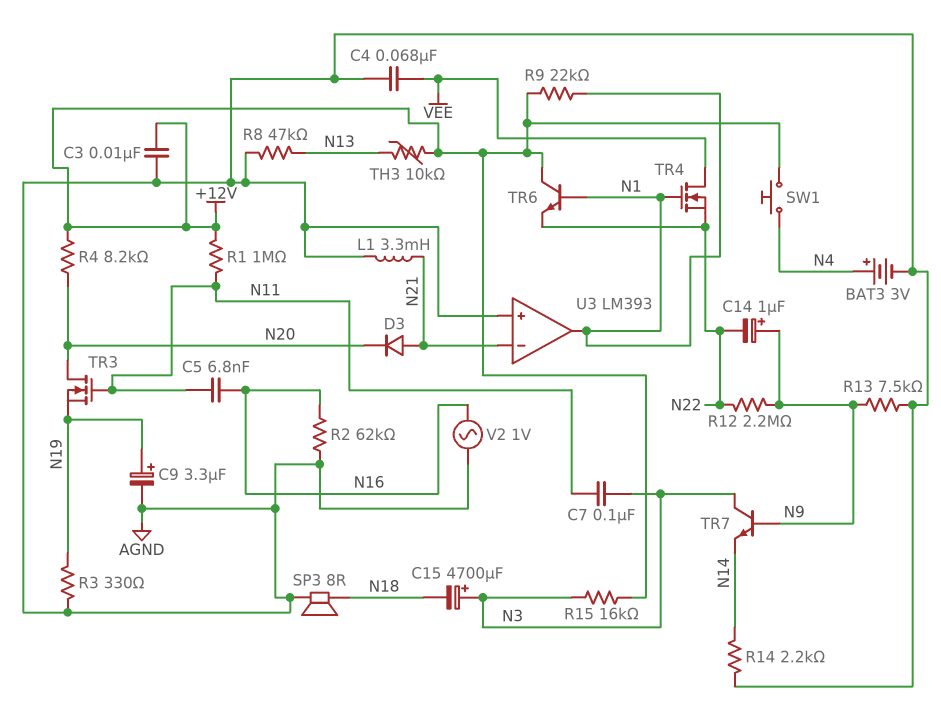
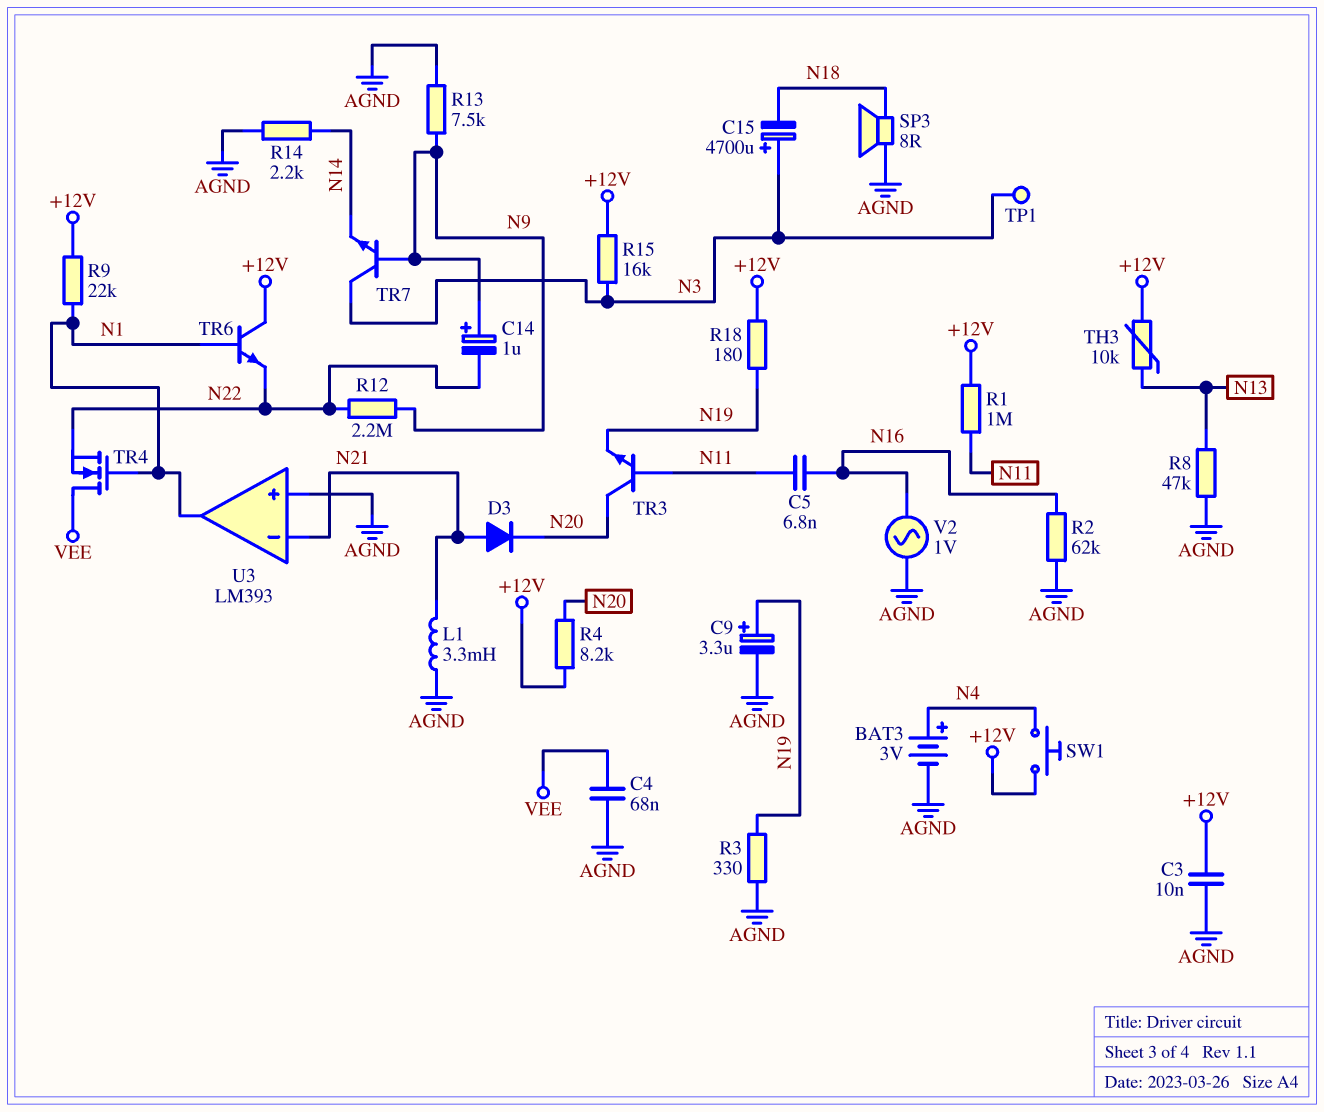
C7: 100nF (N3, N11) -> none
R18: none -> 180 (+12V, N19)
TP1: none -> test point (N3)
TR3: NMOS (G N11, D N20, S N19) -> NPN (B N11, C N20, E N19)

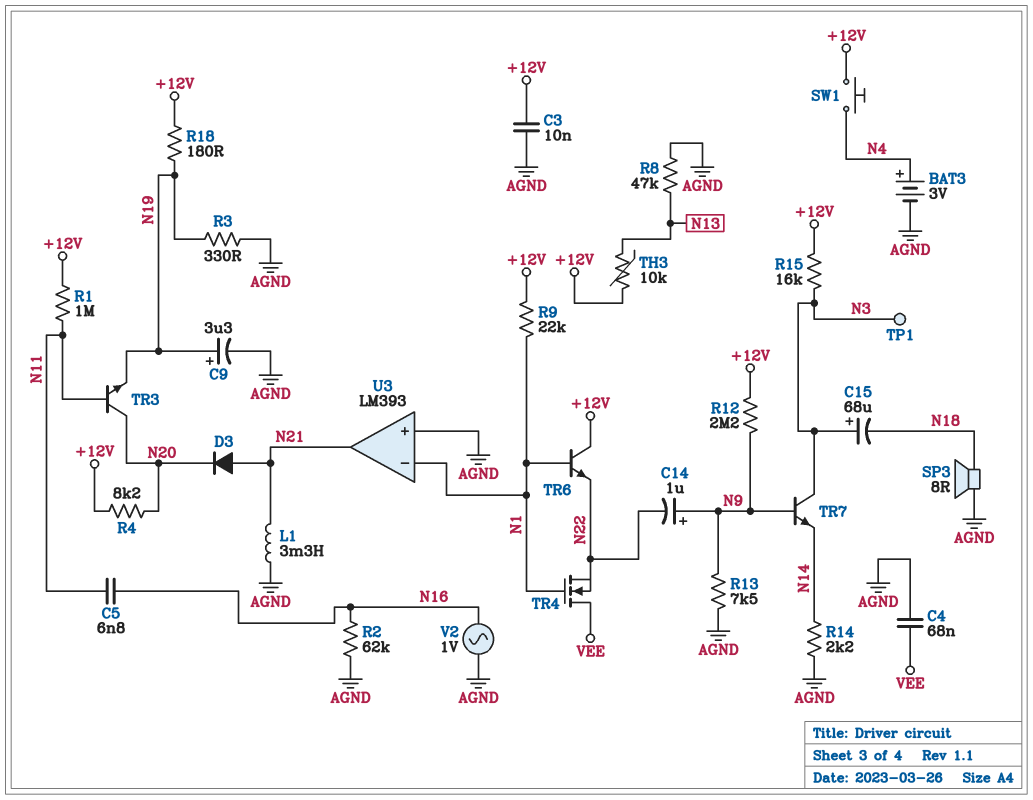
C15: 4700uF (plus N3, minus N18) -> 68uF (plus N3, minus N18)
R12: 2.2M (N9, N22) -> 2.2M (+12V, N9)
U3 pin in-: N21 -> N1
U3 pin out: N1 -> N21

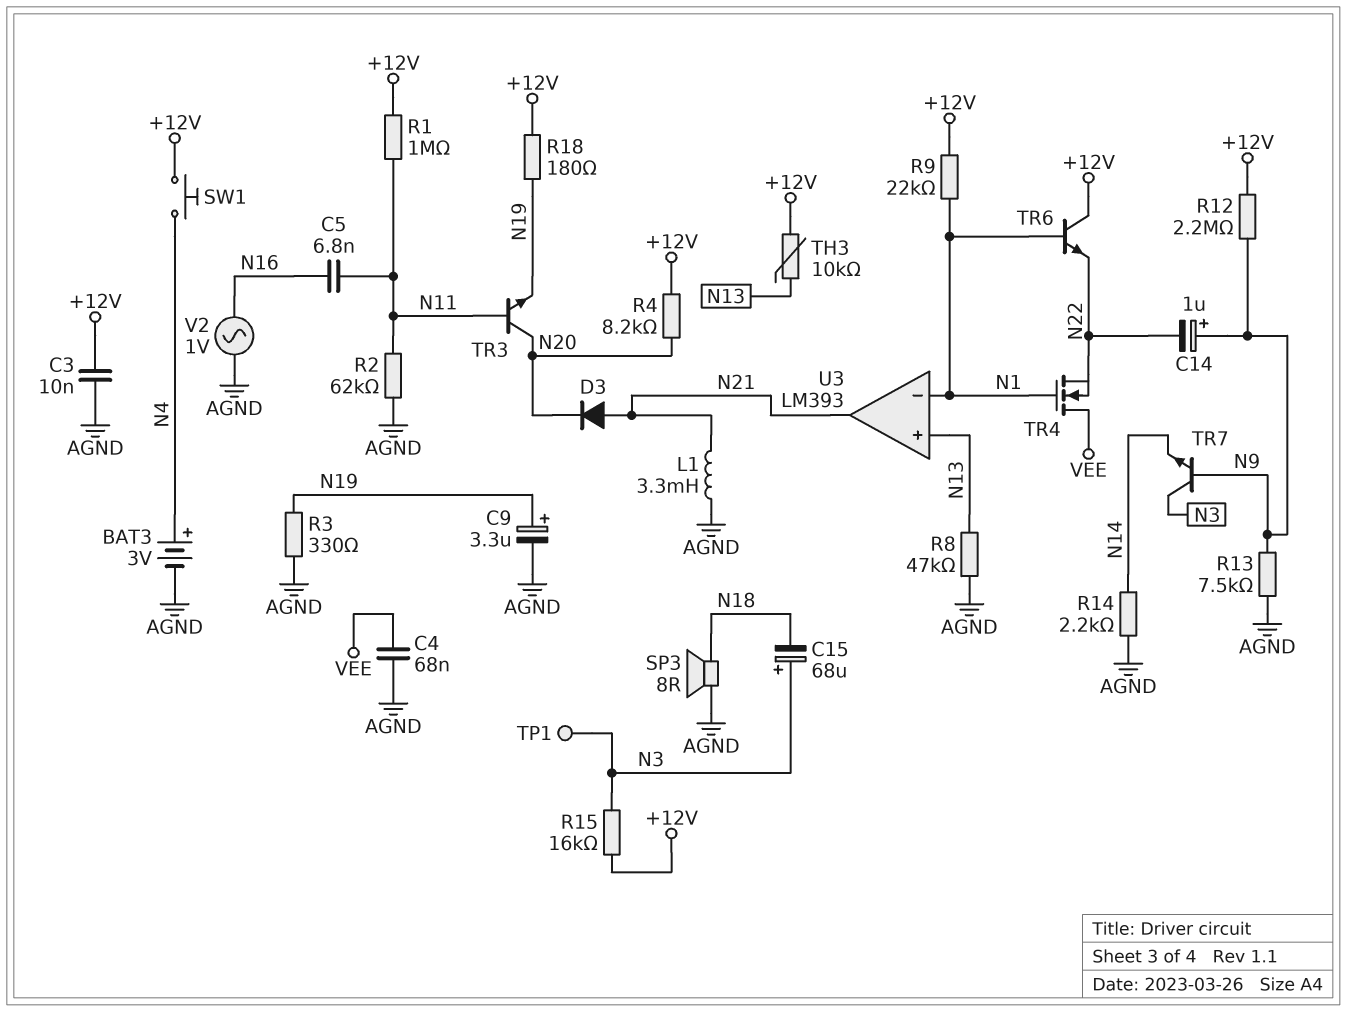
R2: 62k (AGND, N16) -> 62k (AGND, N11)
U3 pin in+: AGND -> N13

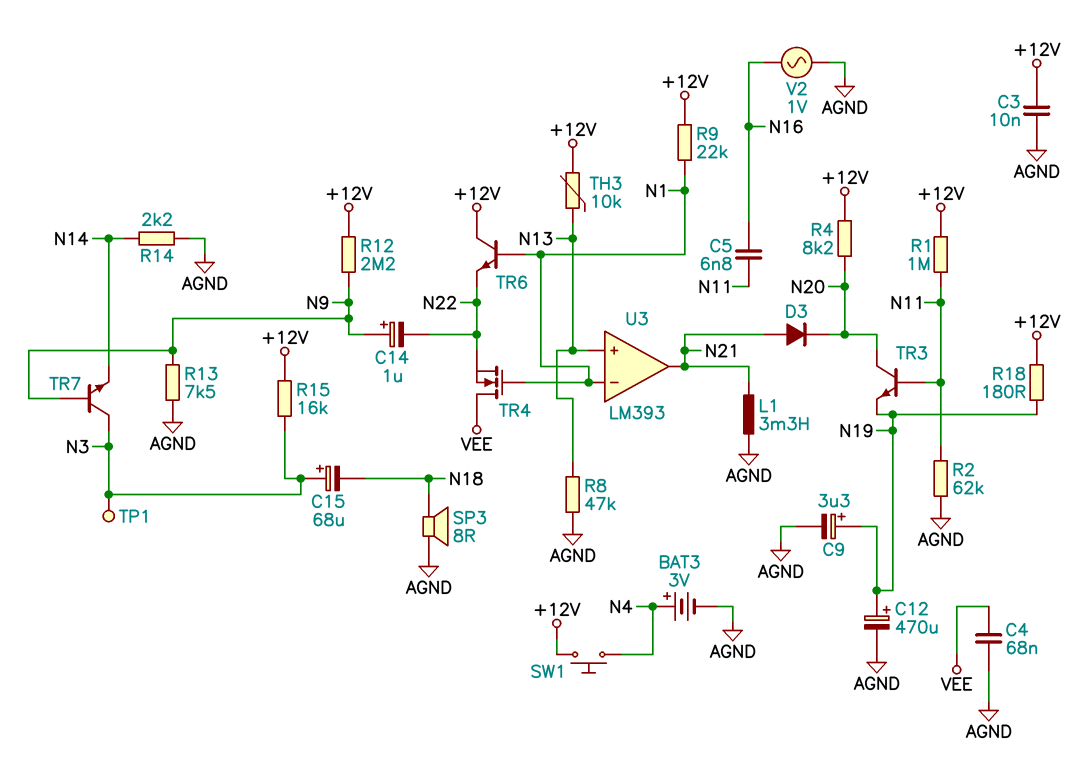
C12: none -> 470uF (plus N19, minus AGND)
R3: 330 (AGND, N19) -> none

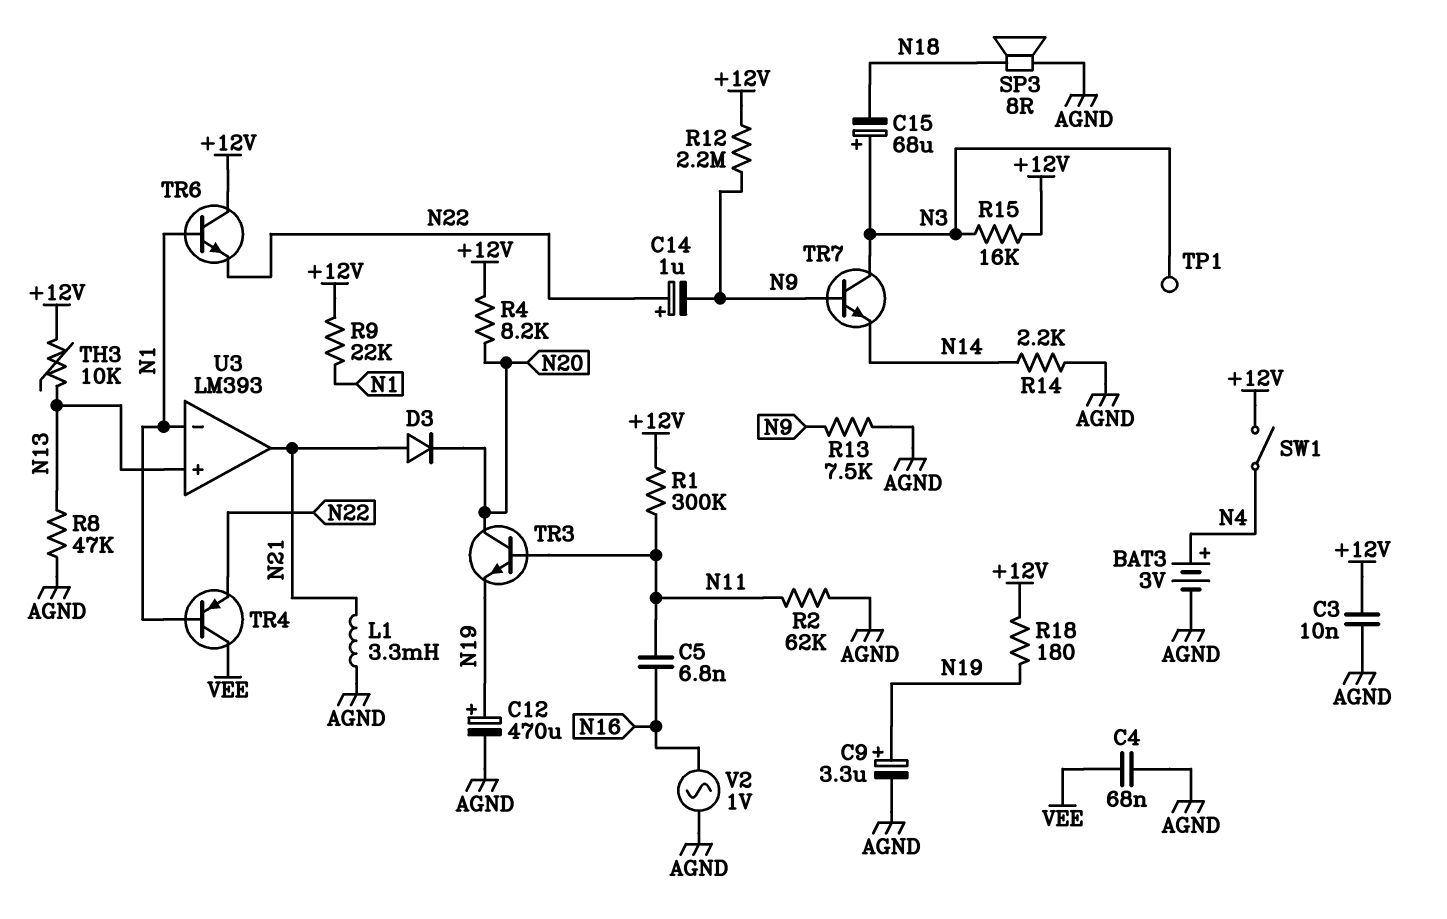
C14: 1uF (plus N9, minus N22) -> 1uF (plus N22, minus N9)
R1: 1M (+12V, N11) -> 300k (+12V, N11)
SW1: button (+12V, N4) -> switch (+12V, N4)
TR4: NMOS (G N1, D VEE, S N22) -> PNP (B N1, C VEE, E N22)

